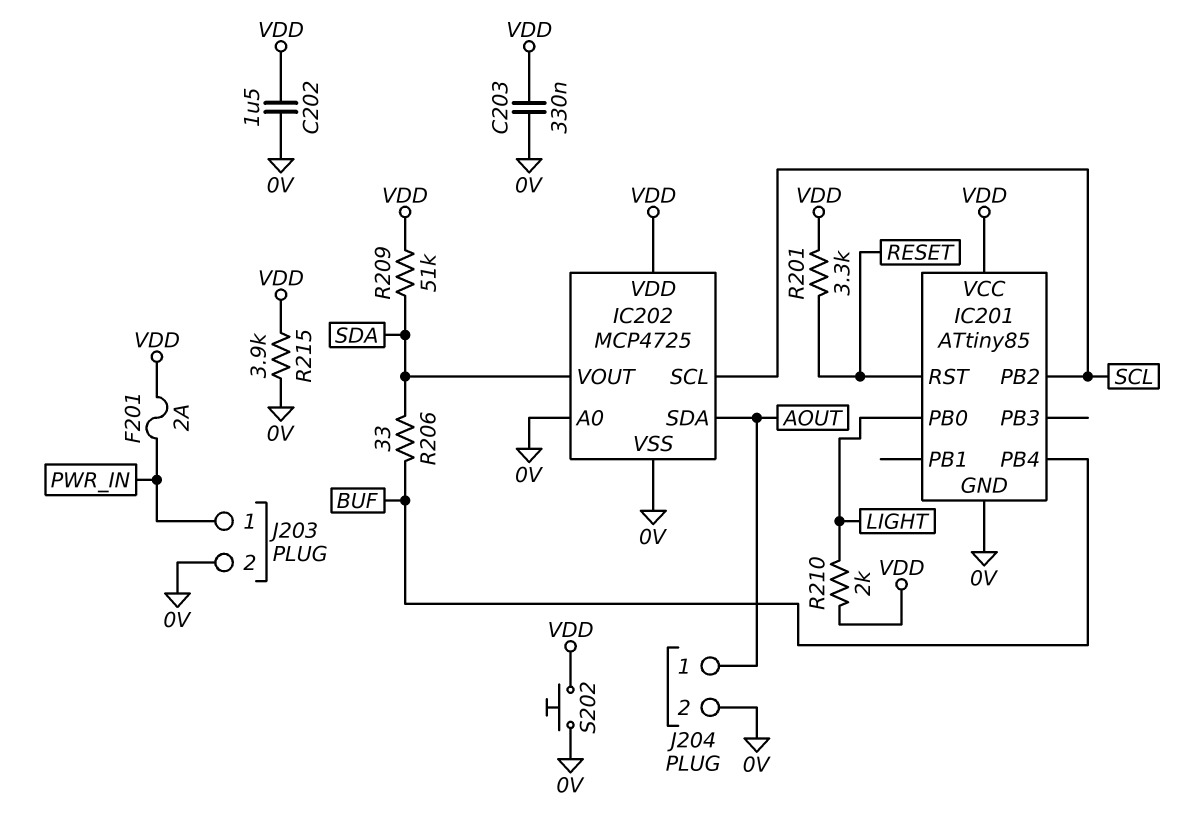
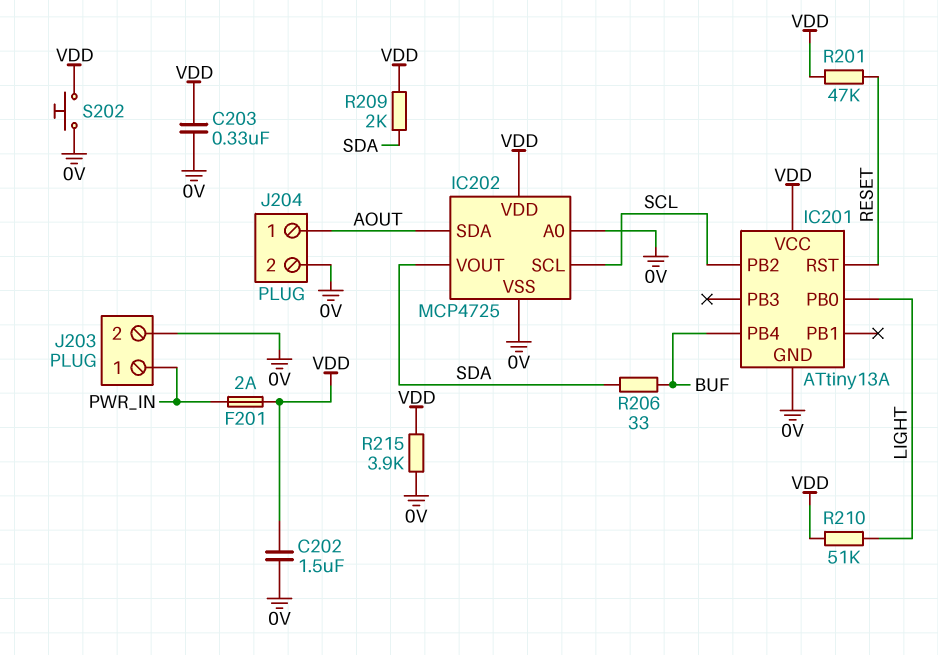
IC201: ATtiny85 -> ATtiny13A
R201: 3.3k (RESET, VDD) -> 47k (RESET, VDD)
R209: 51k (SDA, VDD) -> 2k (SDA, VDD)
R210: 2k (LIGHT, VDD) -> 51k (LIGHT, VDD)

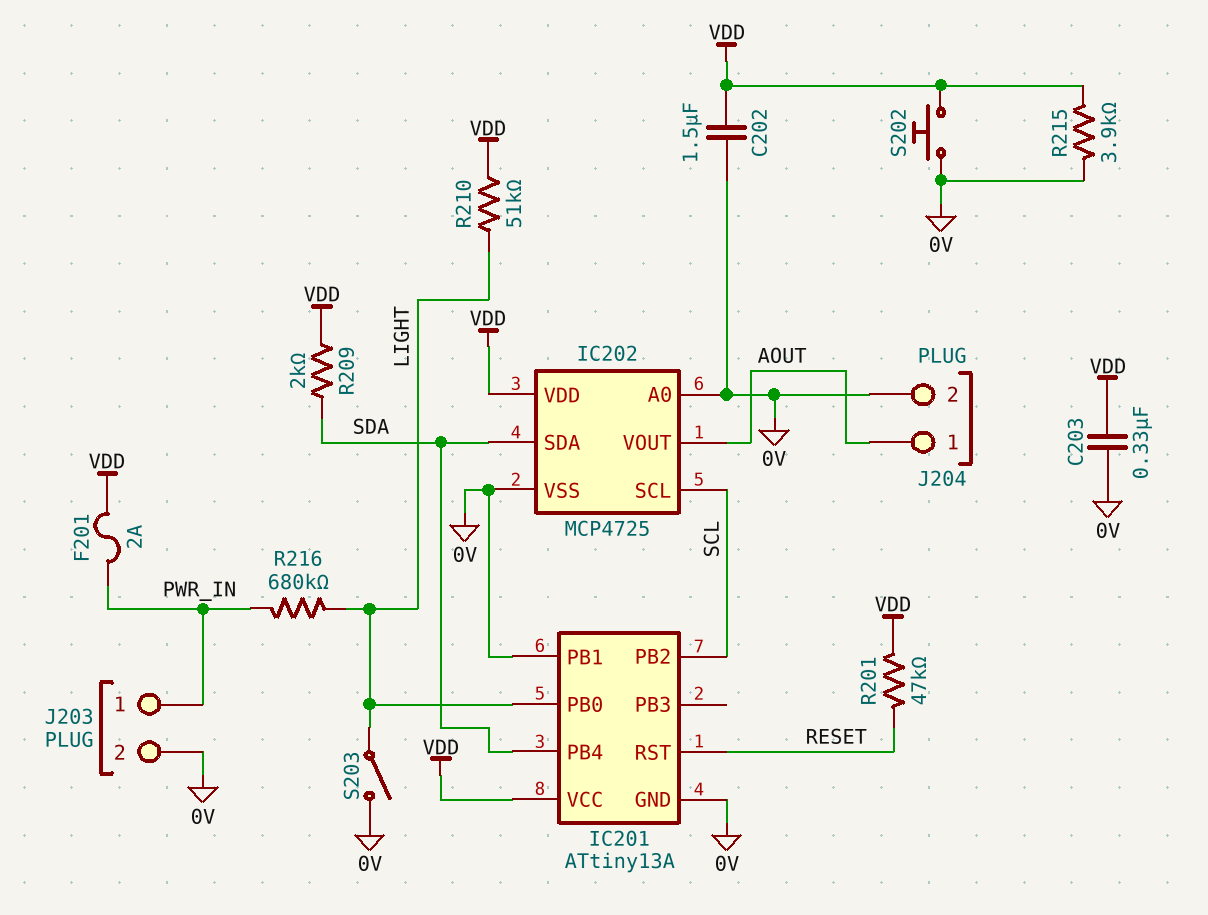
IC201 pin PB1: none -> 0V
IC201 pin PB4: BUF -> SDA
IC202 pin SDA: AOUT -> SDA
IC202 pin VOUT: SDA -> AOUT
R206: 33 (BUF, SDA) -> none
R216: none -> 680k (LIGHT, PWR_IN)
S203: none -> switch (0V, LIGHT)

